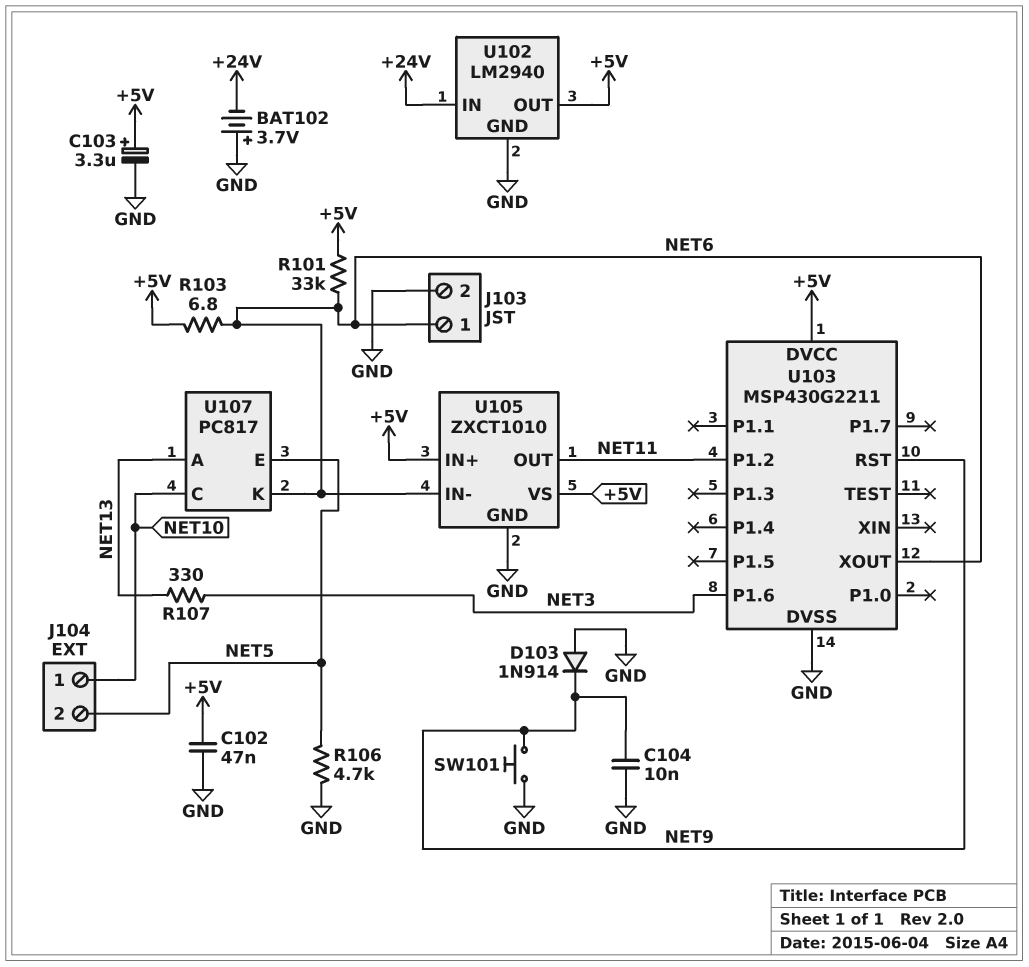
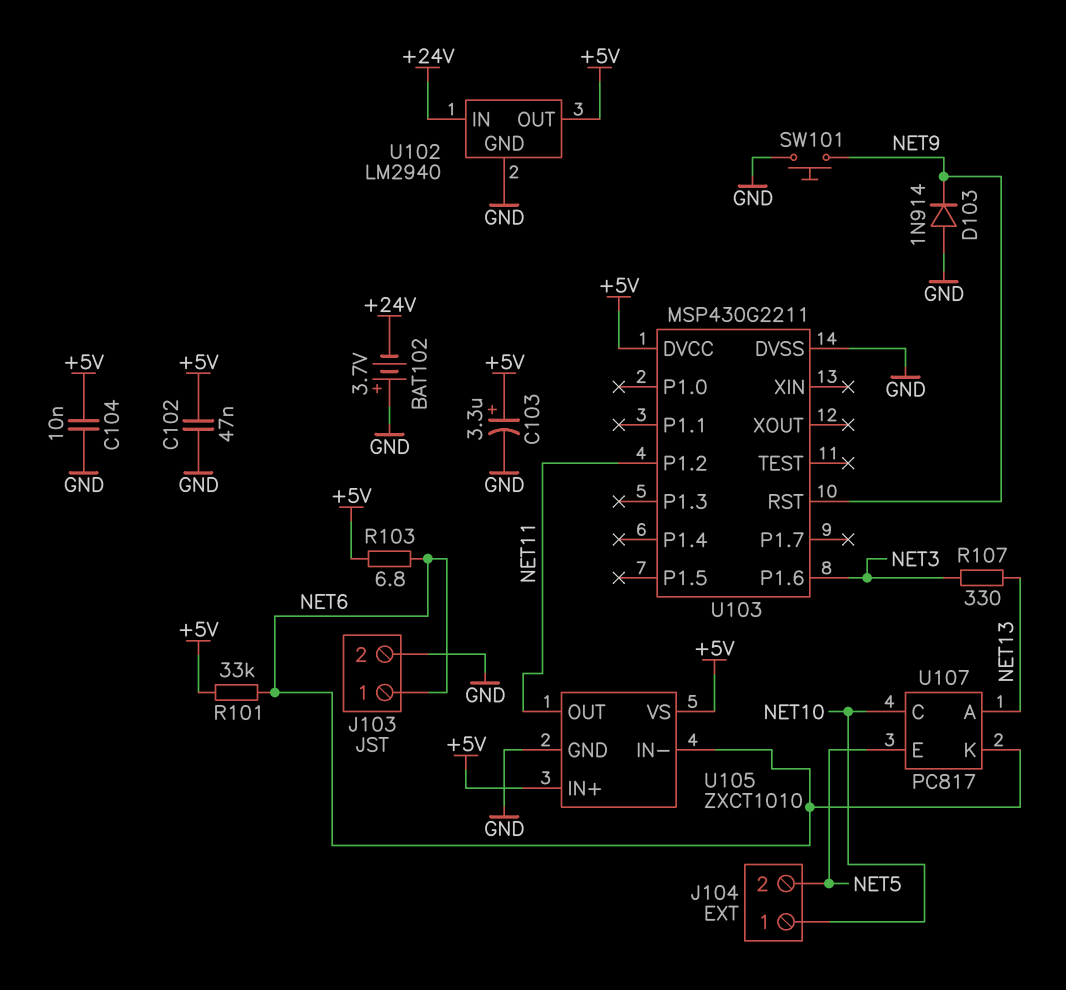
C104: 10nF (GND, NET9) -> 10nF (+5V, GND)
R106: 4.7k (GND, NET5) -> none
U103 pin XOUT: NET6 -> none

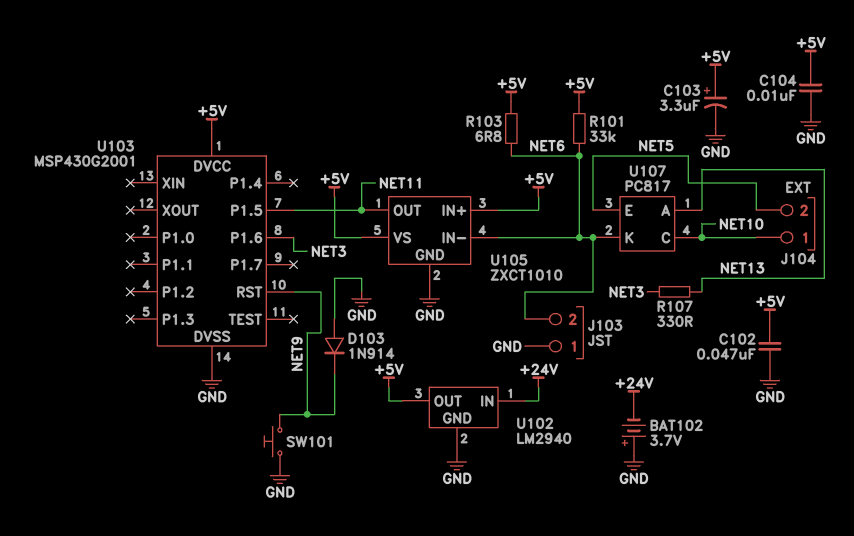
J103 pin 1: NET6 -> GND
J103 pin 2: GND -> NET6
U103: MSP430G2211 -> MSP430G2001
U103 pin P1.2: NET11 -> none
U103 pin P1.5: none -> NET11

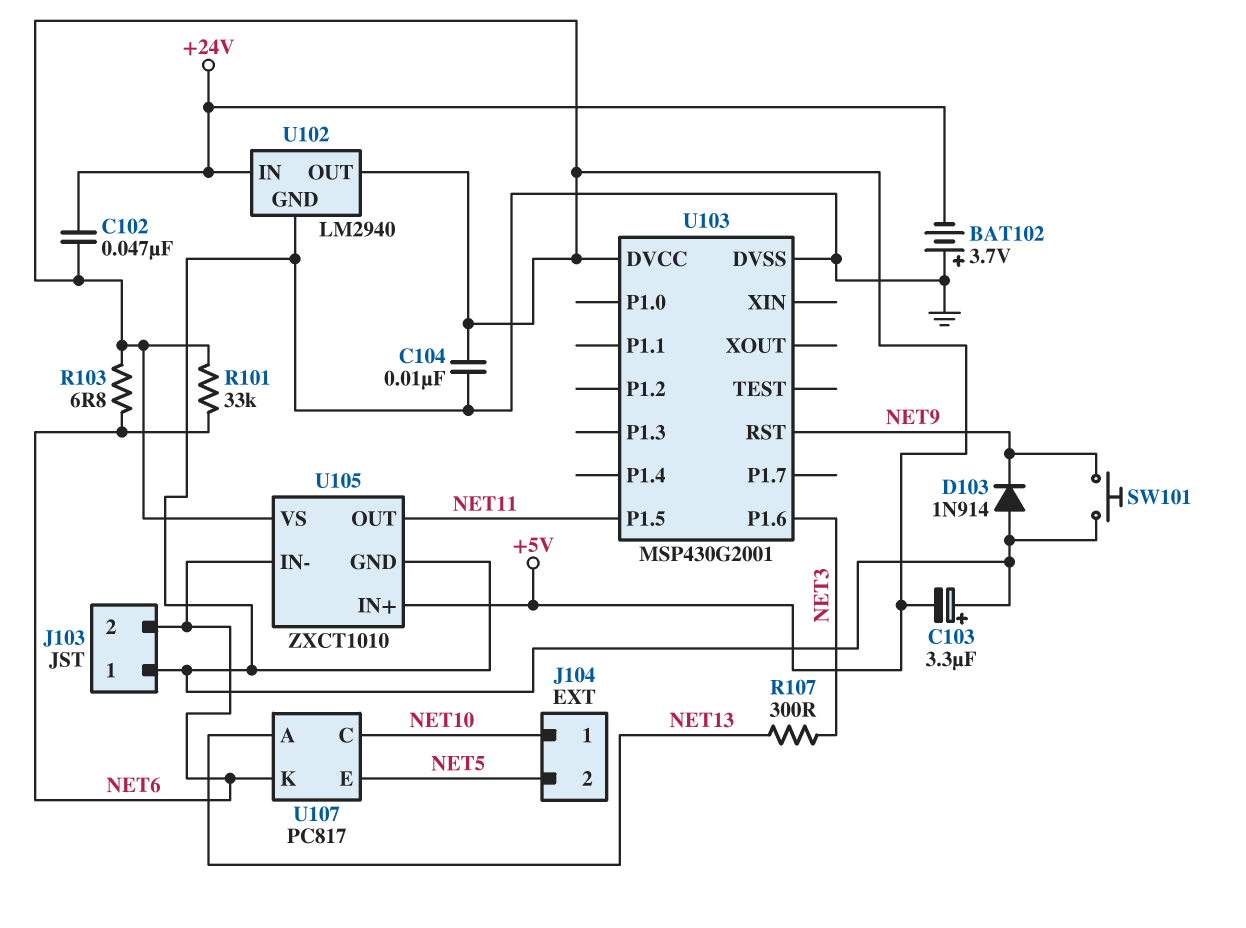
C102: 47nF (+5V, GND) -> 47nF (+5V, +24V)
C103: 3.3uF (plus +5V, minus GND) -> 3.3uF (plus GND, minus +5V)
R107: 330 (NET3, NET13) -> 300 (NET3, NET13)

